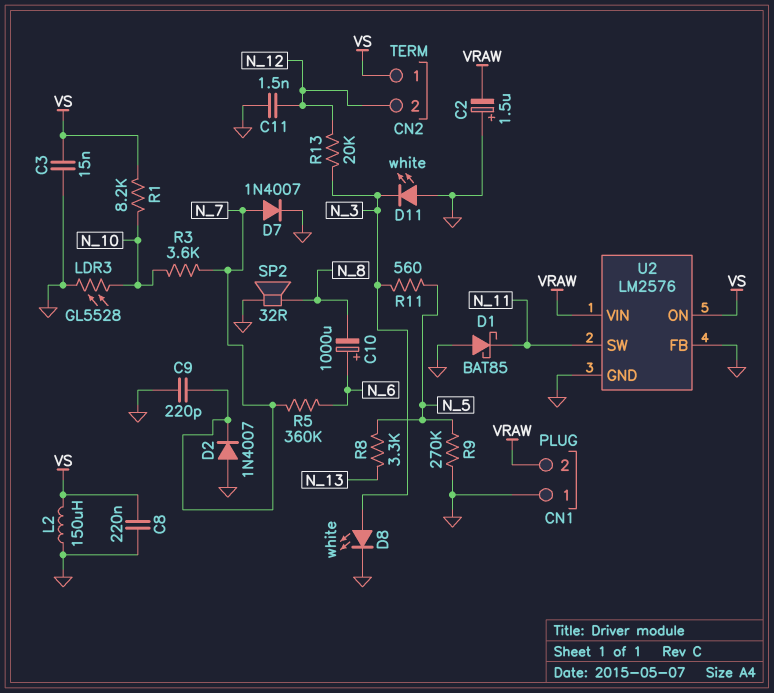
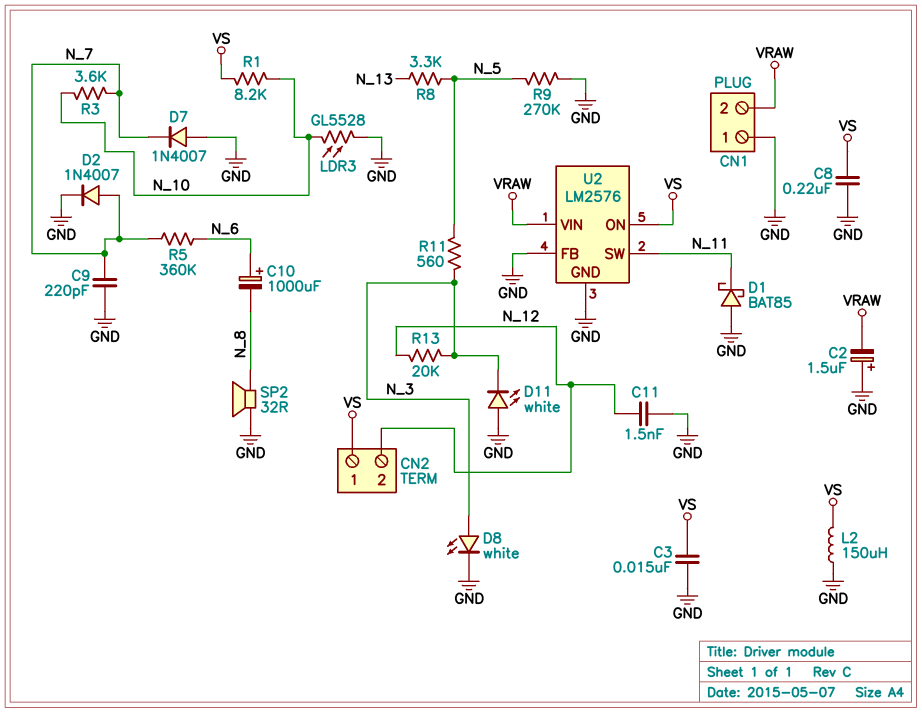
D2: diode 1N4007 (A GND, K N_7) -> diode 1N4007 (A N_7, K GND)
D7: diode 1N4007 (A N_7, K GND) -> diode 1N4007 (A GND, K N_7)

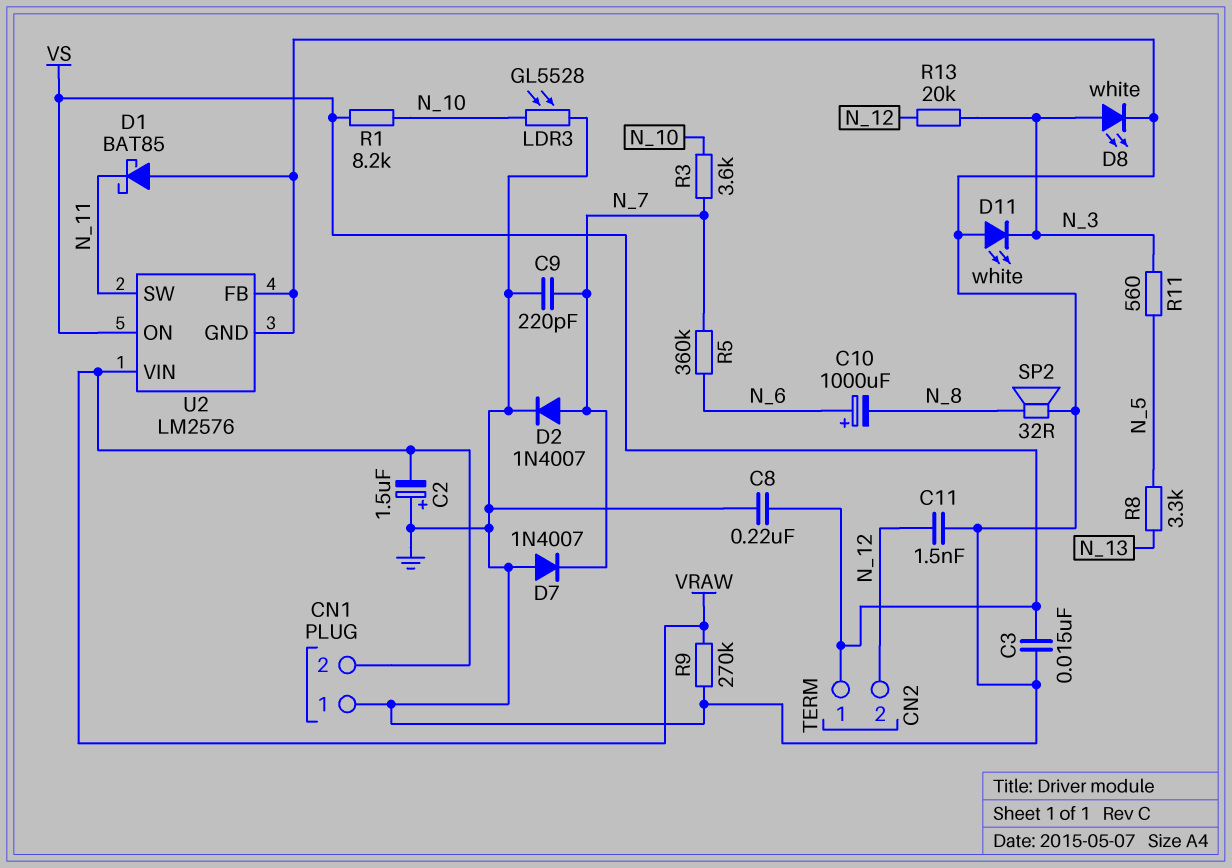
L2: 150uH (GND, VS) -> none
R9: 270k (GND, N_5) -> 270k (GND, VRAW)

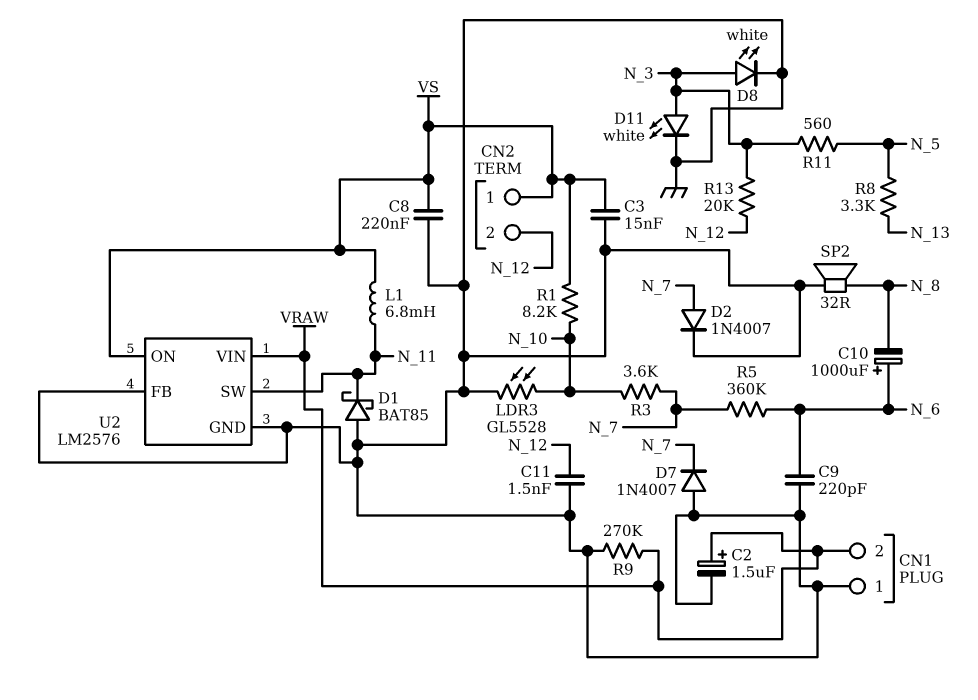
C2: 1.5uF (plus GND, minus VRAW) -> 1.5uF (plus VRAW, minus GND)
C9: 220pF (GND, N_7) -> 220pF (GND, N_6)
D11: LED white (A GND, K N_3) -> LED white (A N_3, K GND)
L1: none -> 6.8mH (N_11, VS)

